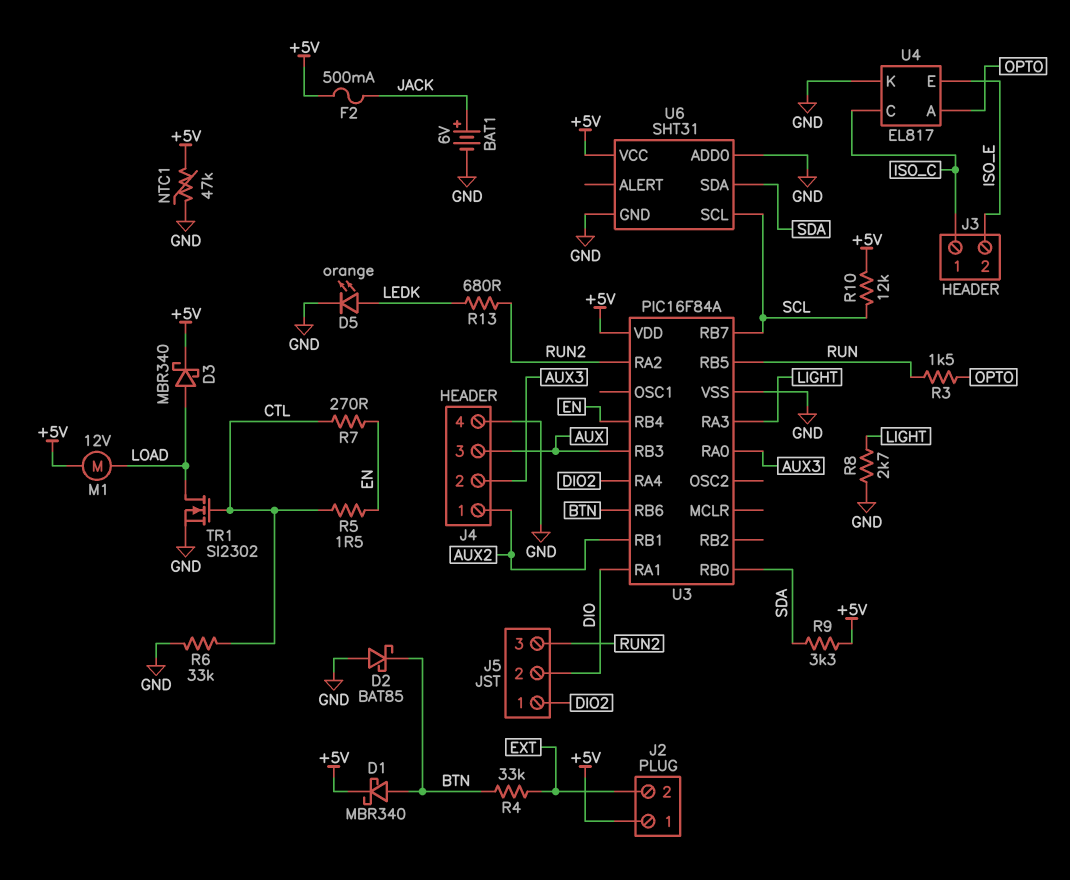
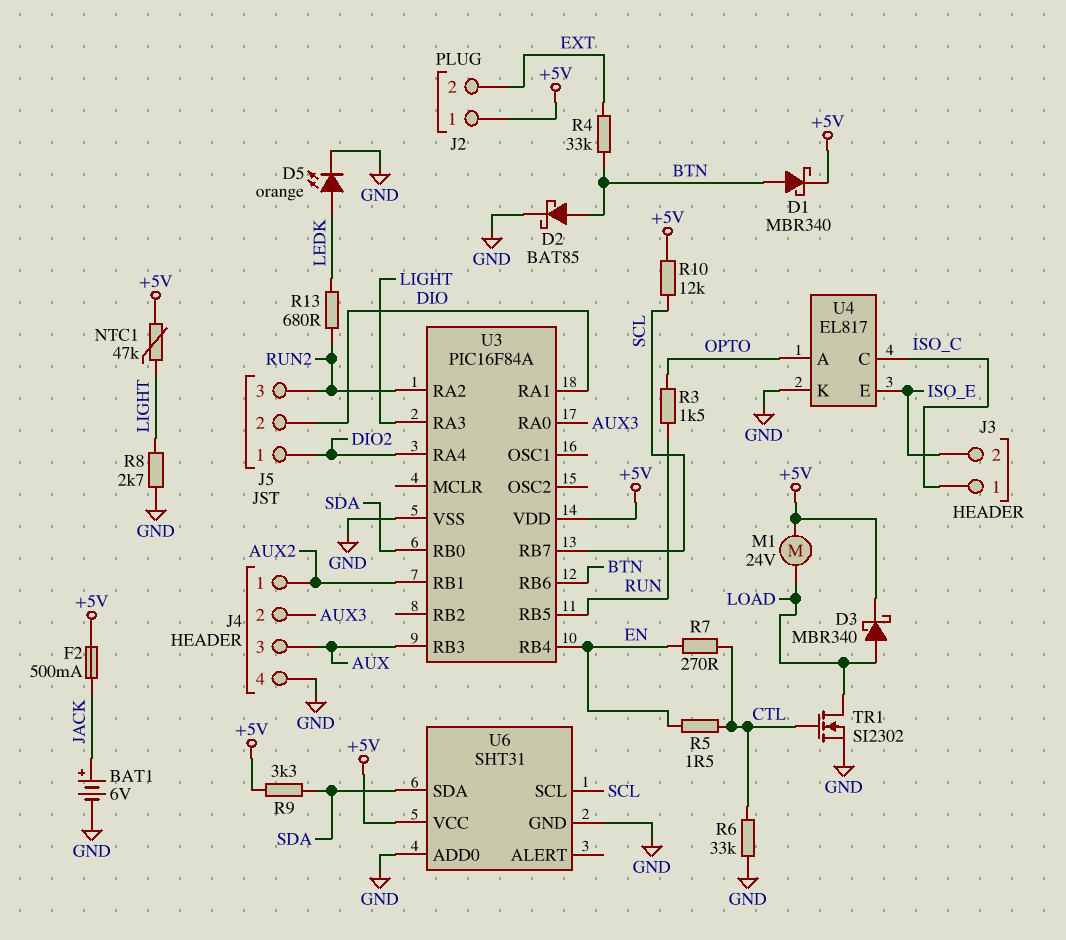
D2: schottky BAT85 (A GND, K BTN) -> schottky BAT85 (A BTN, K GND)
M1: motor 12V (+5V, LOAD) -> motor 24V (+5V, LOAD)
NTC1: 47k (+5V, GND) -> 47k (+5V, LIGHT)

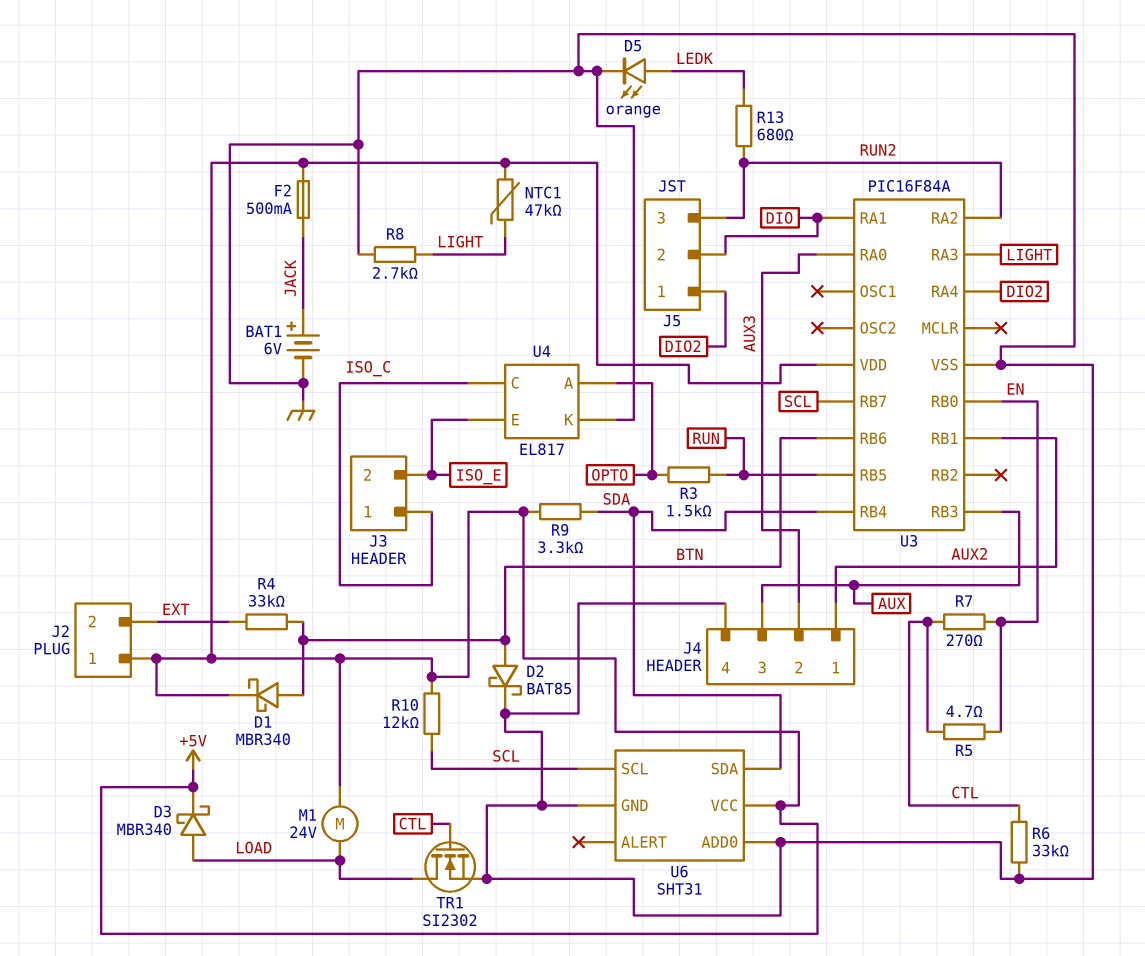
R5: 1.5 (CTL, EN) -> 4.7 (CTL, EN)
U3 pin RB0: SDA -> EN
U3 pin RB4: EN -> SDA

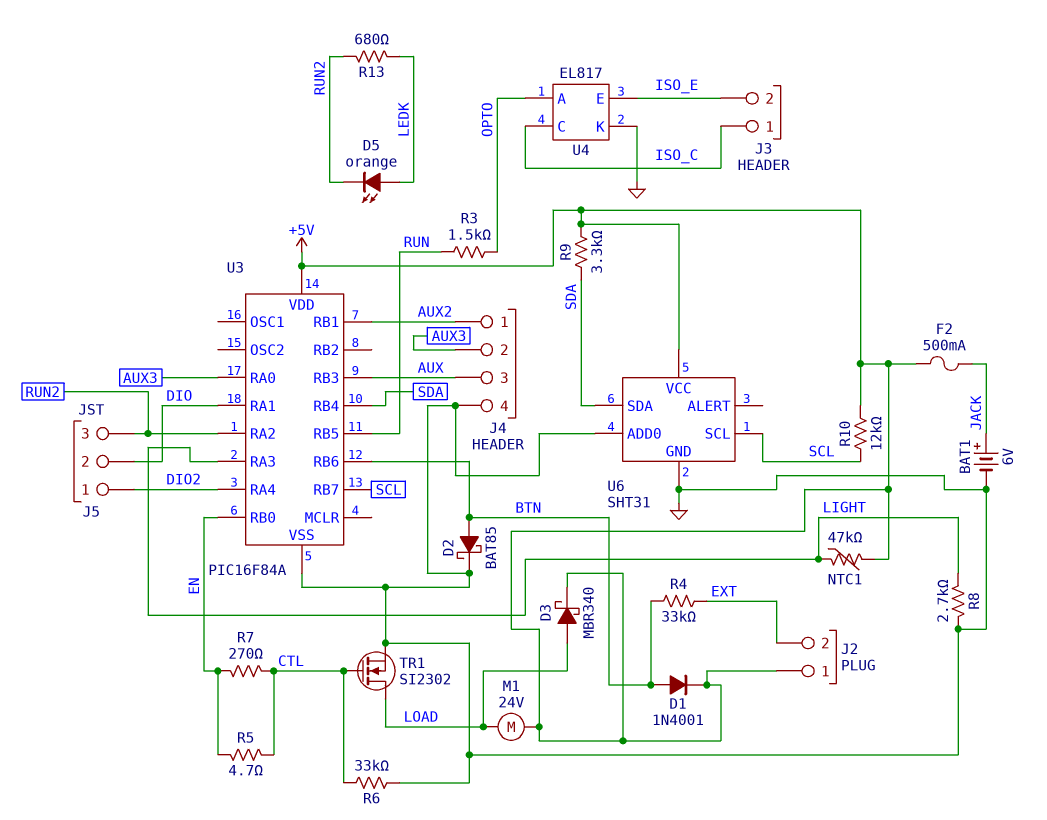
D1: schottky MBR340 (A BTN, K +5V) -> diode 1N4001 (A BTN, K +5V)
D5: LED orange (A LEDK, K GND) -> LED orange (A LEDK, K RUN2)

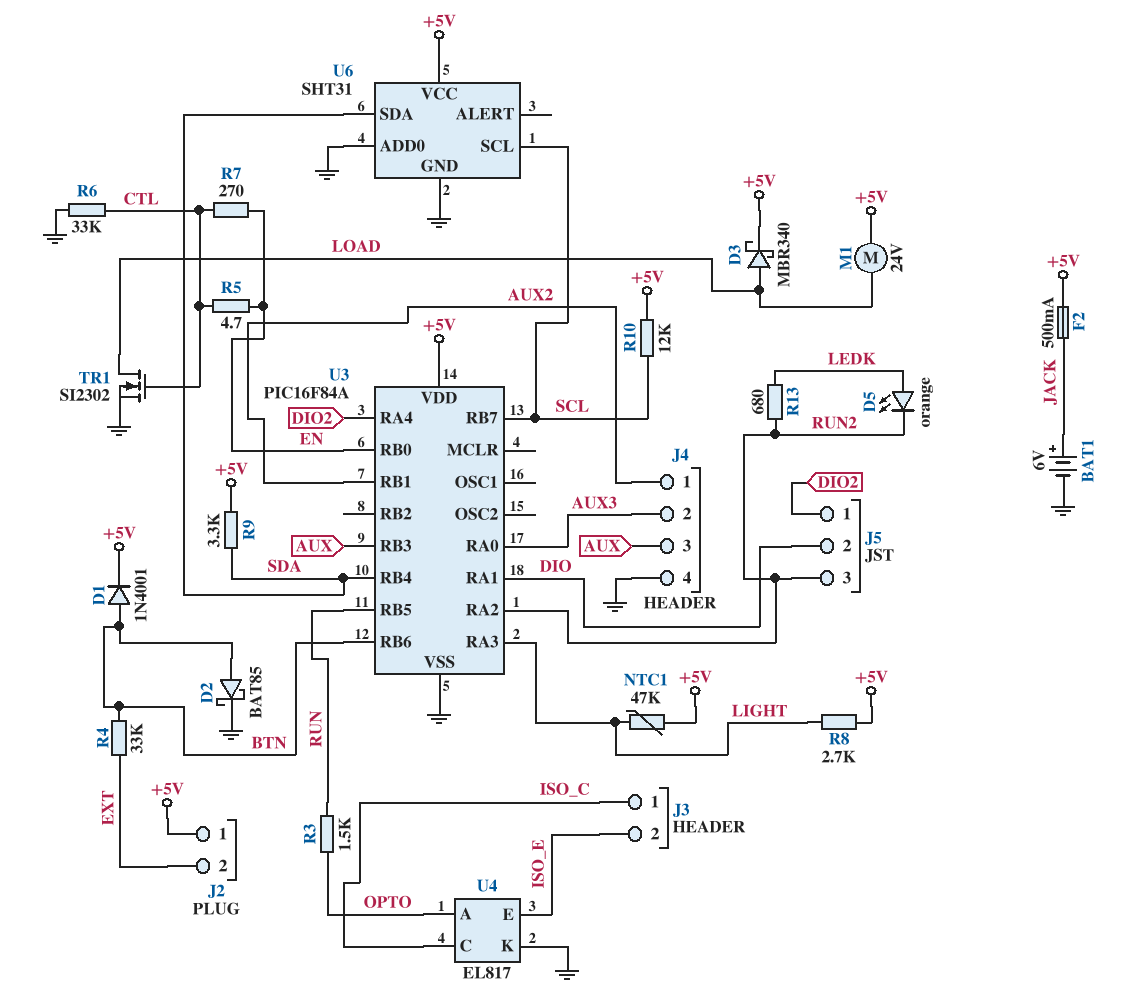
R8: 2.7k (GND, LIGHT) -> 2.7k (+5V, LIGHT)

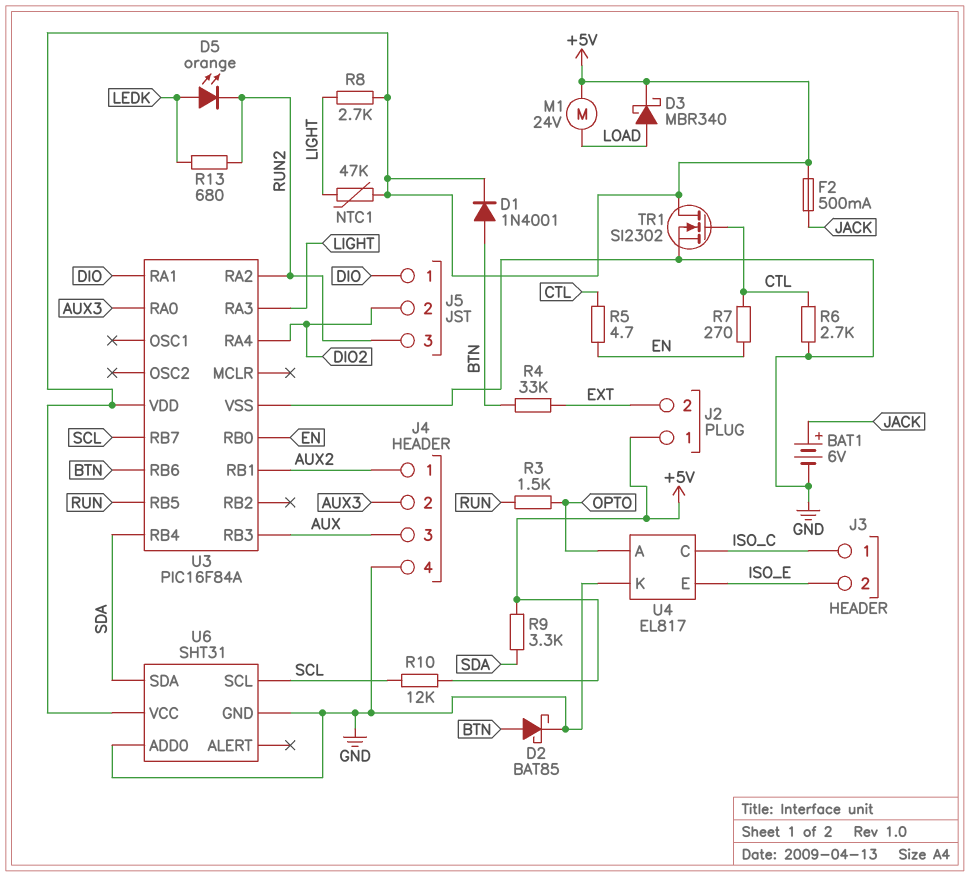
J5 pin 1: DIO2 -> DIO
J5 pin 2: DIO -> DIO2
R6: 33k (CTL, GND) -> 2.7k (CTL, GND)
TR1: NMOS SI2302 (G CTL, D LOAD, S GND) -> NMOS SI2302 (G CTL, D +5V, S GND)

